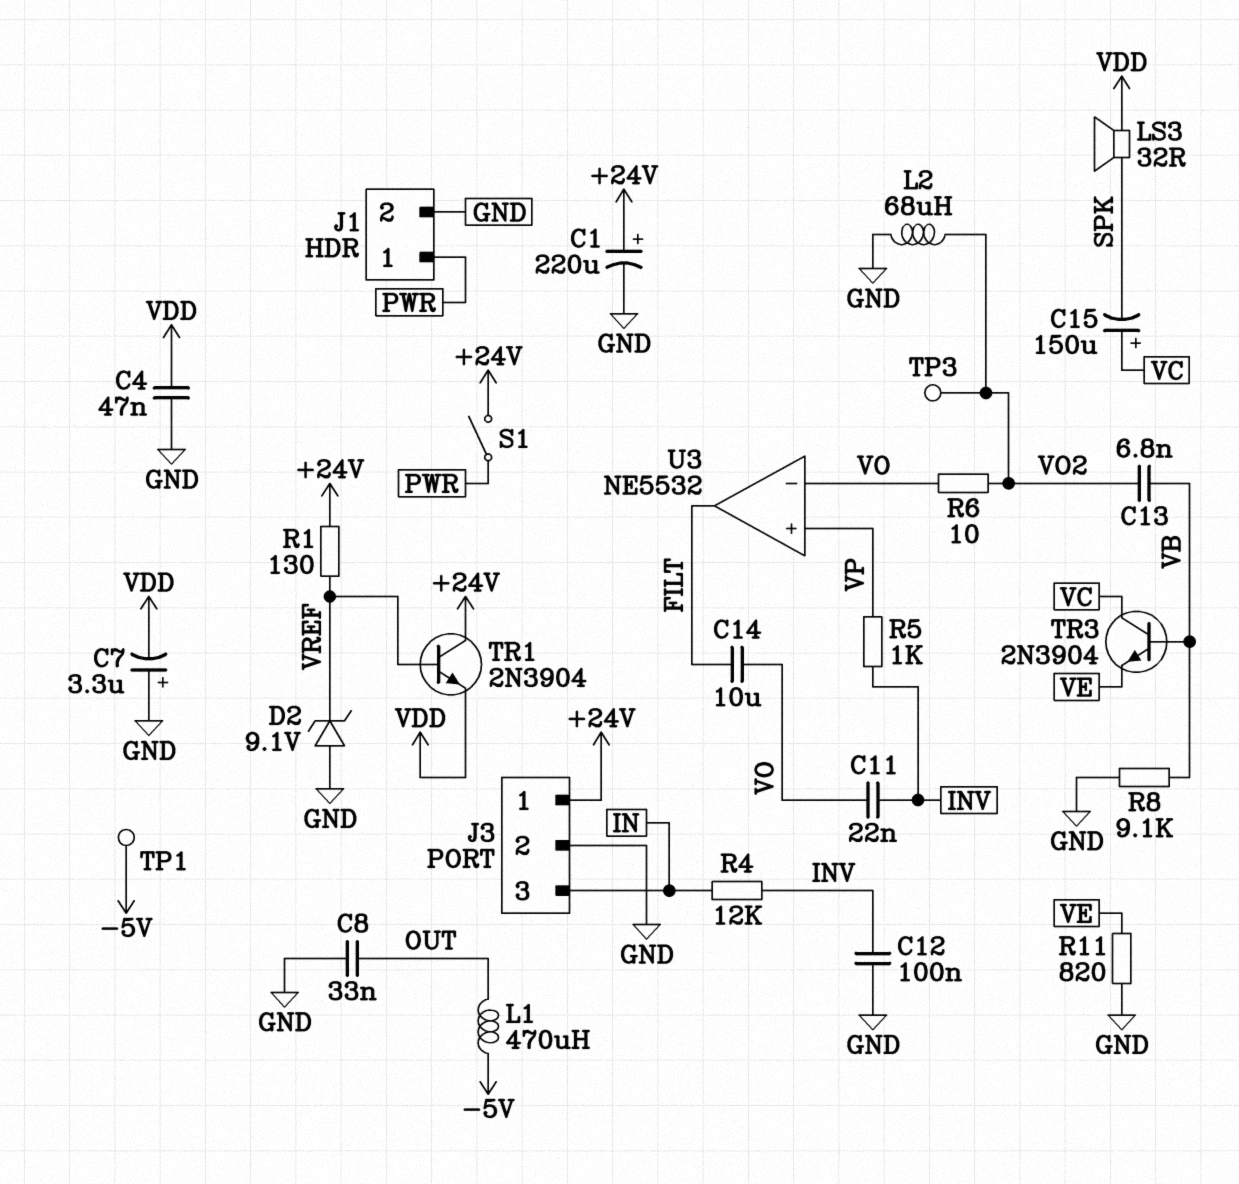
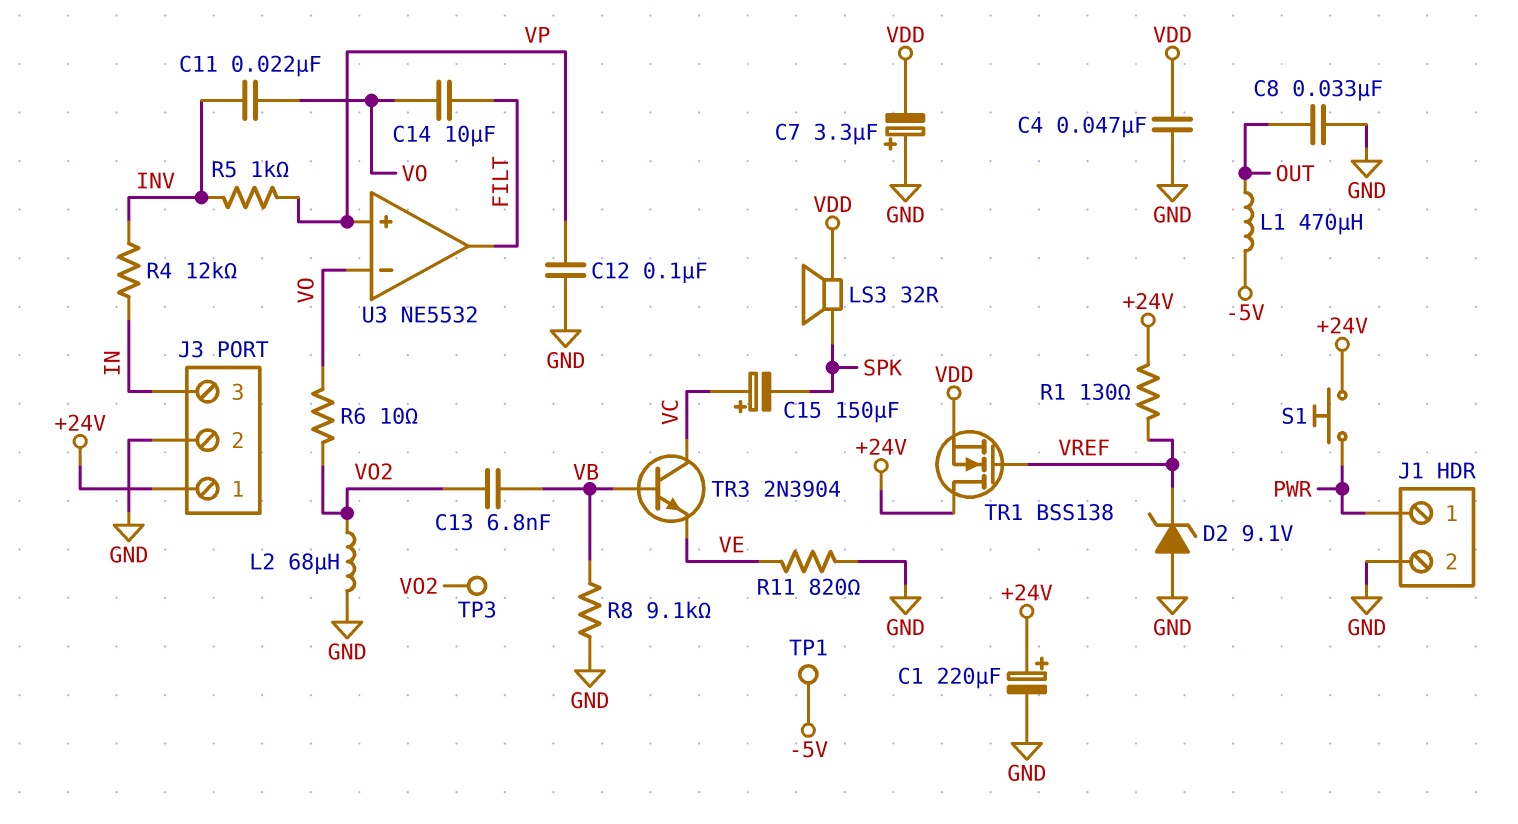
C12: 100nF (GND, INV) -> 100nF (GND, VP)
S1: switch (+24V, PWR) -> button (+24V, PWR)
TR1: NPN 2N3904 (B VREF, C +24V, E VDD) -> NMOS BSS138 (G VREF, D +24V, S VDD)

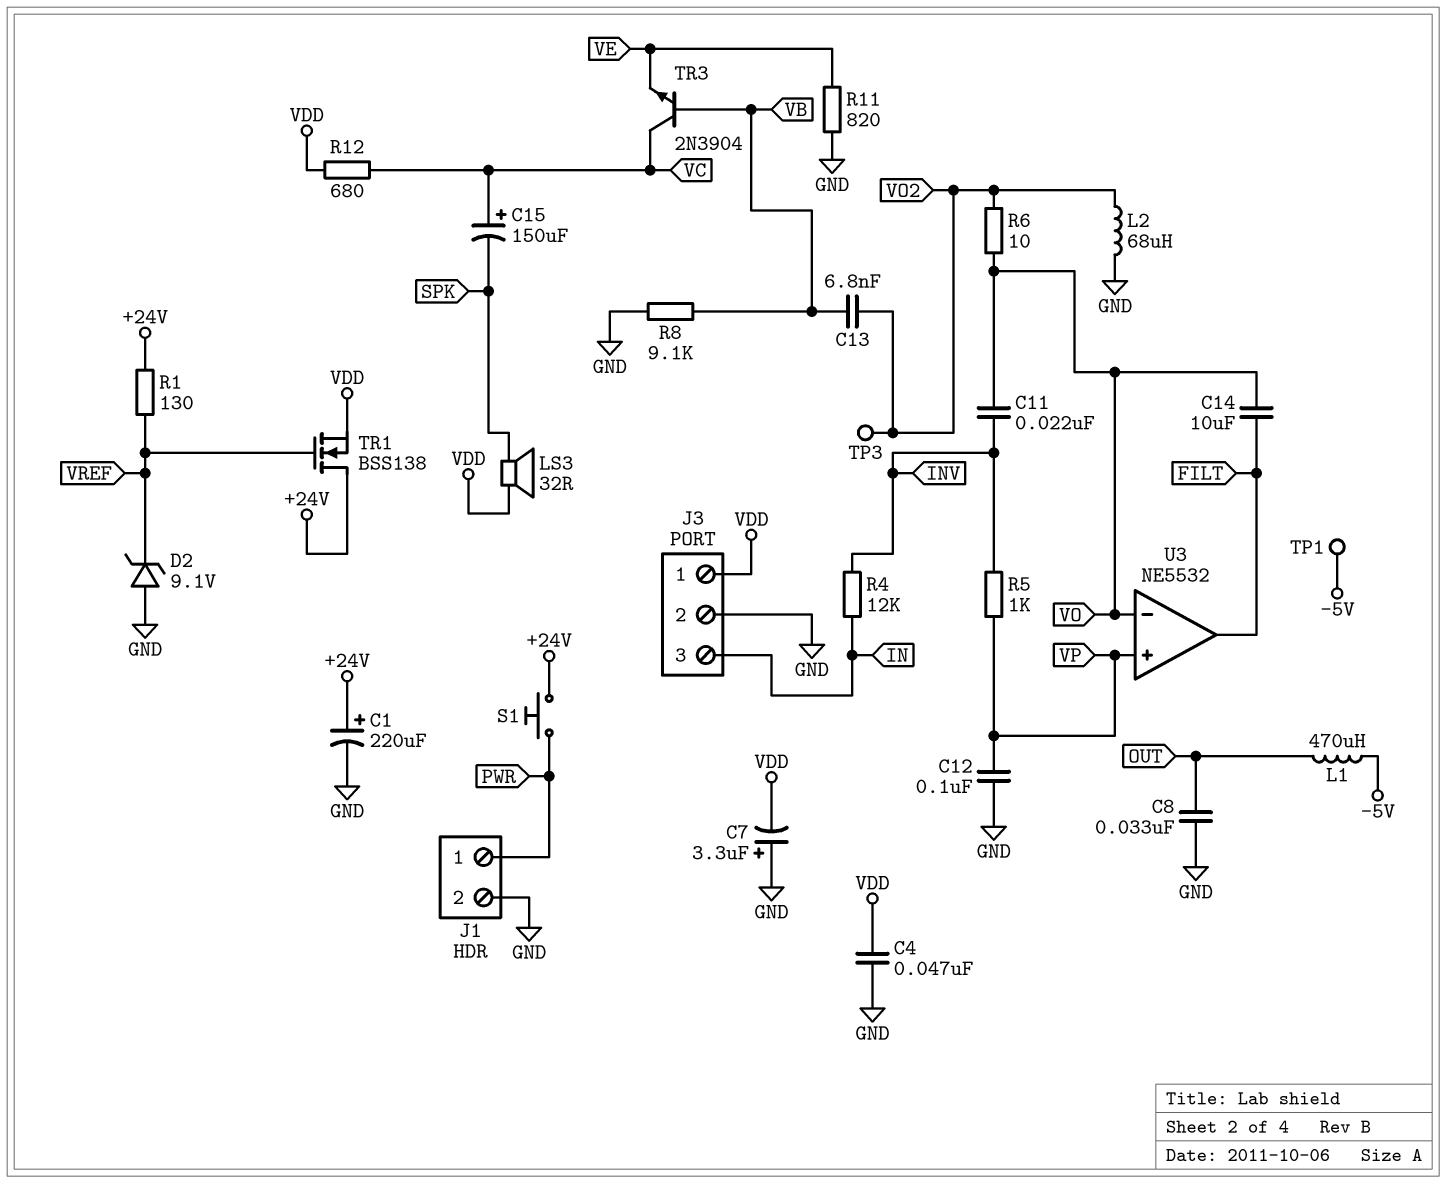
J3 pin 1: +24V -> VDD
R12: none -> 680 (VC, VDD)

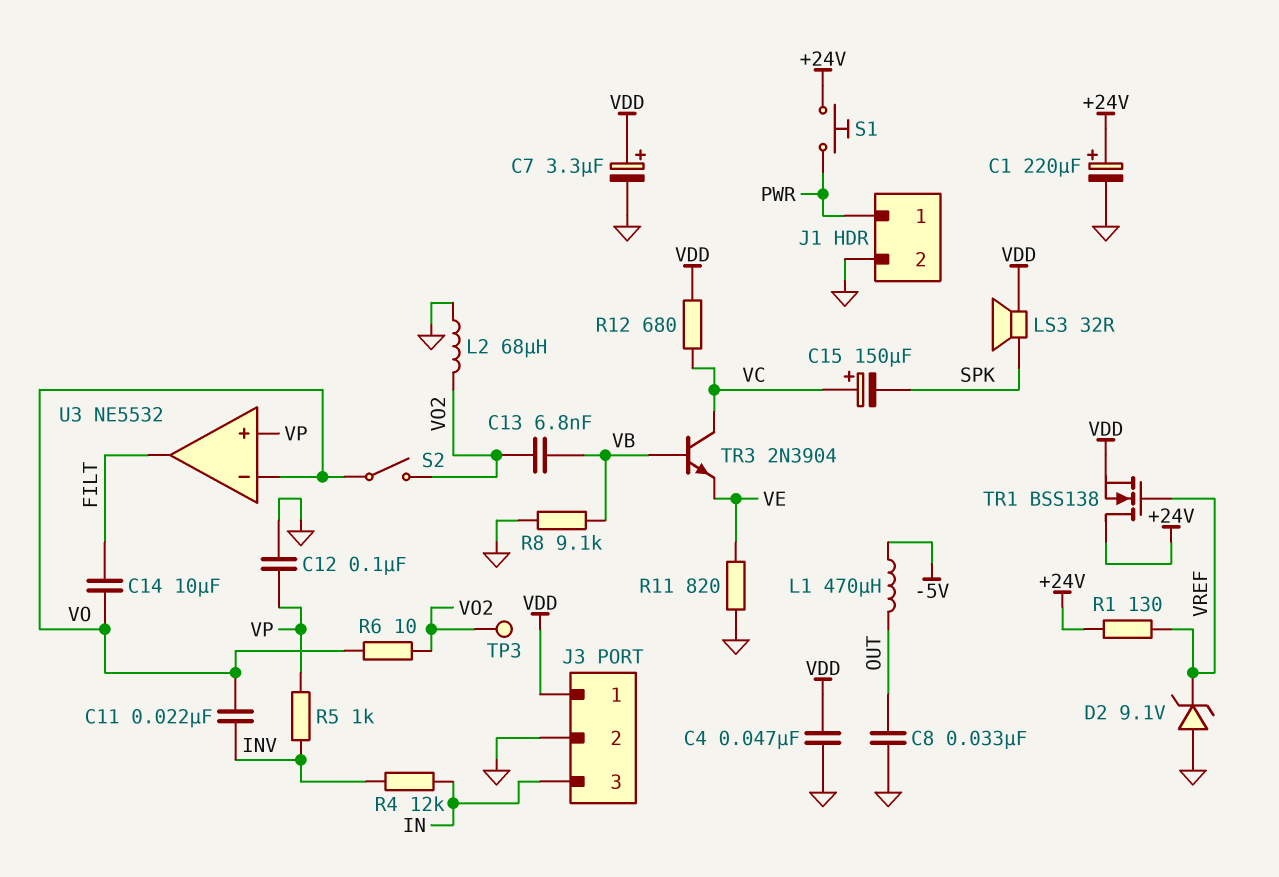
C7: 3.3uF (plus GND, minus VDD) -> 3.3uF (plus VDD, minus GND)
S2: none -> switch (VO, VO2)
TP1: test point (-5V) -> none

